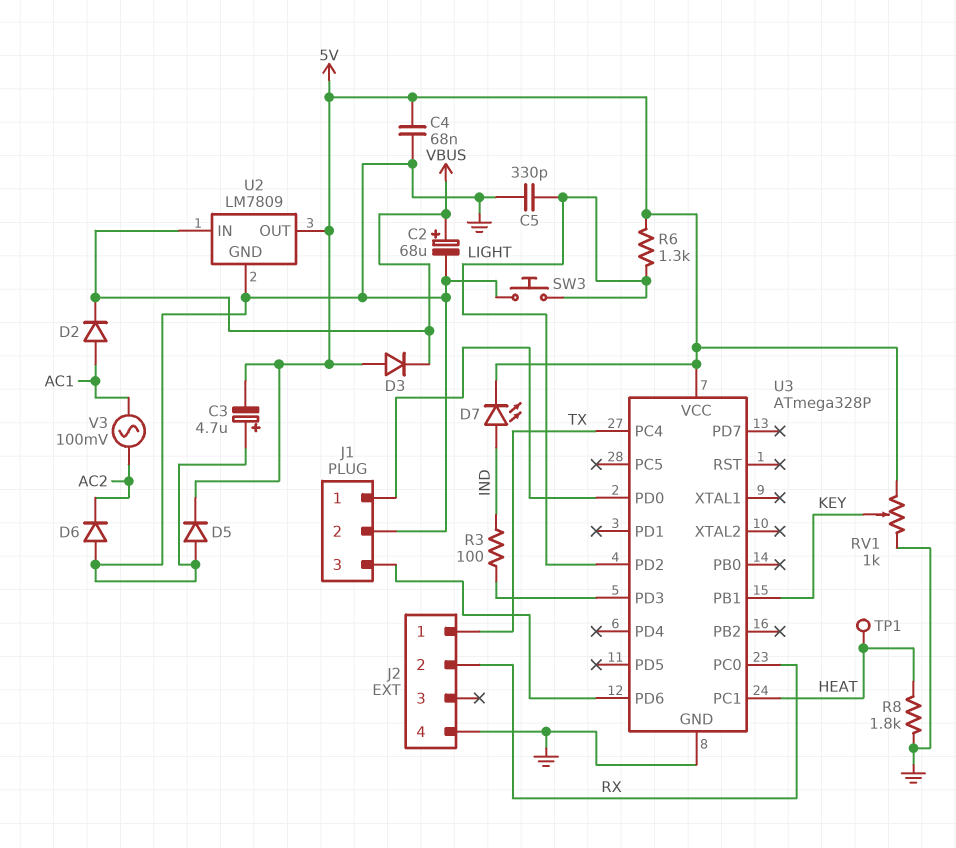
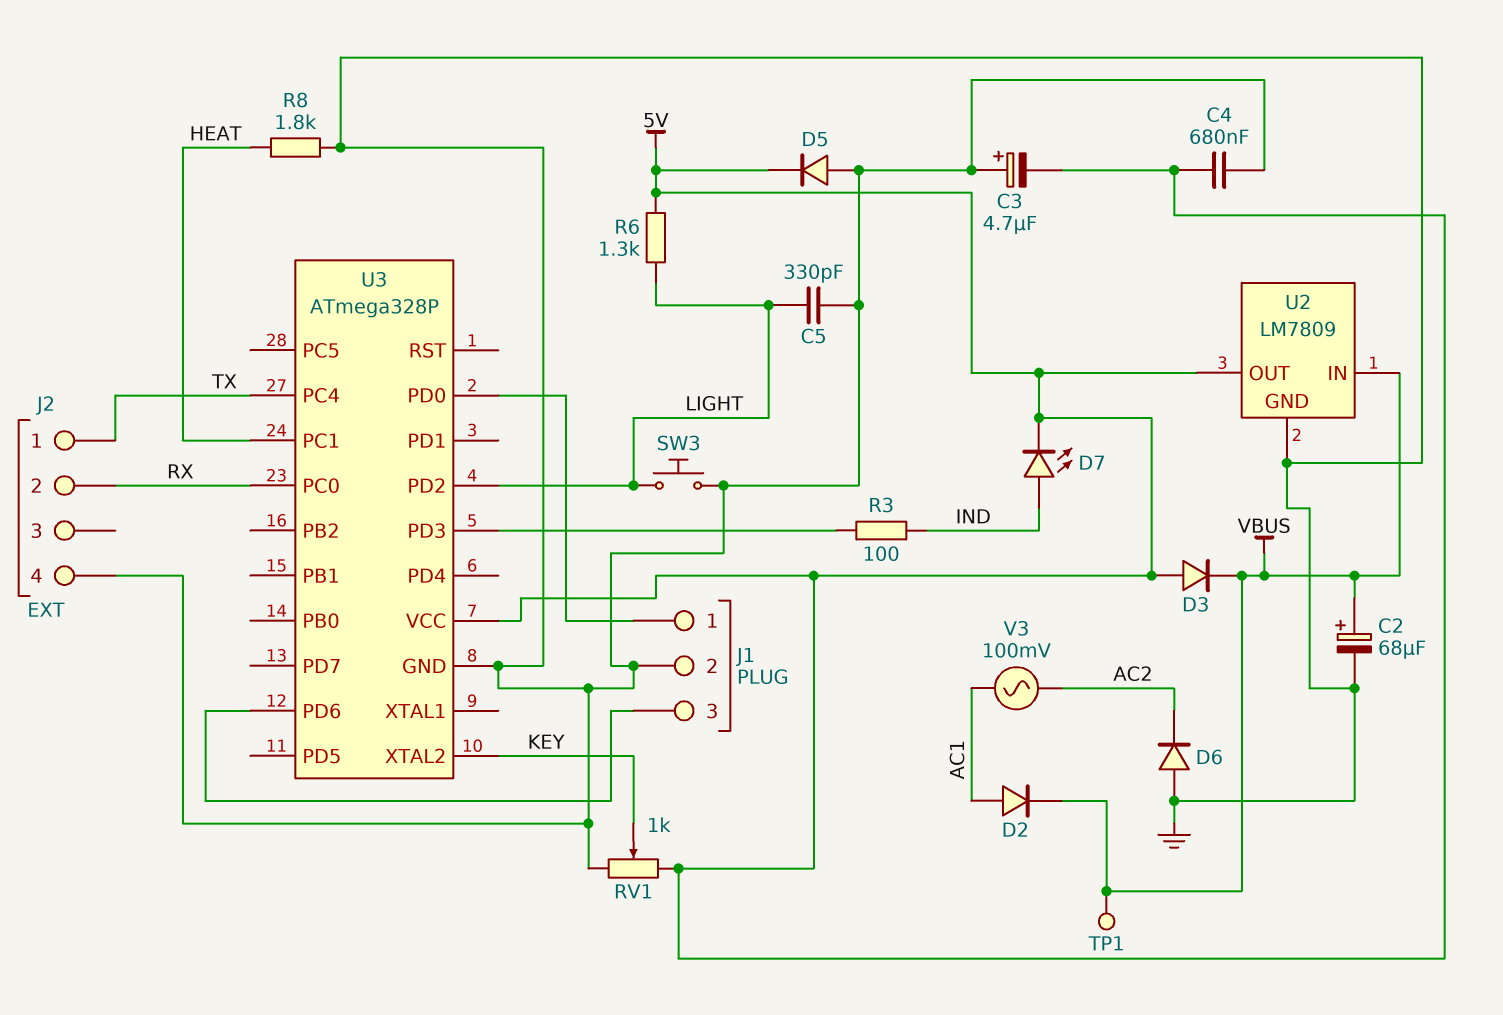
C4: 68nF (5V, GND) -> 680nF (5V, GND)
TP1: test point (HEAT) -> test point (VBUS)
U3 pin PB1: KEY -> none
U3 pin XTAL2: none -> KEY

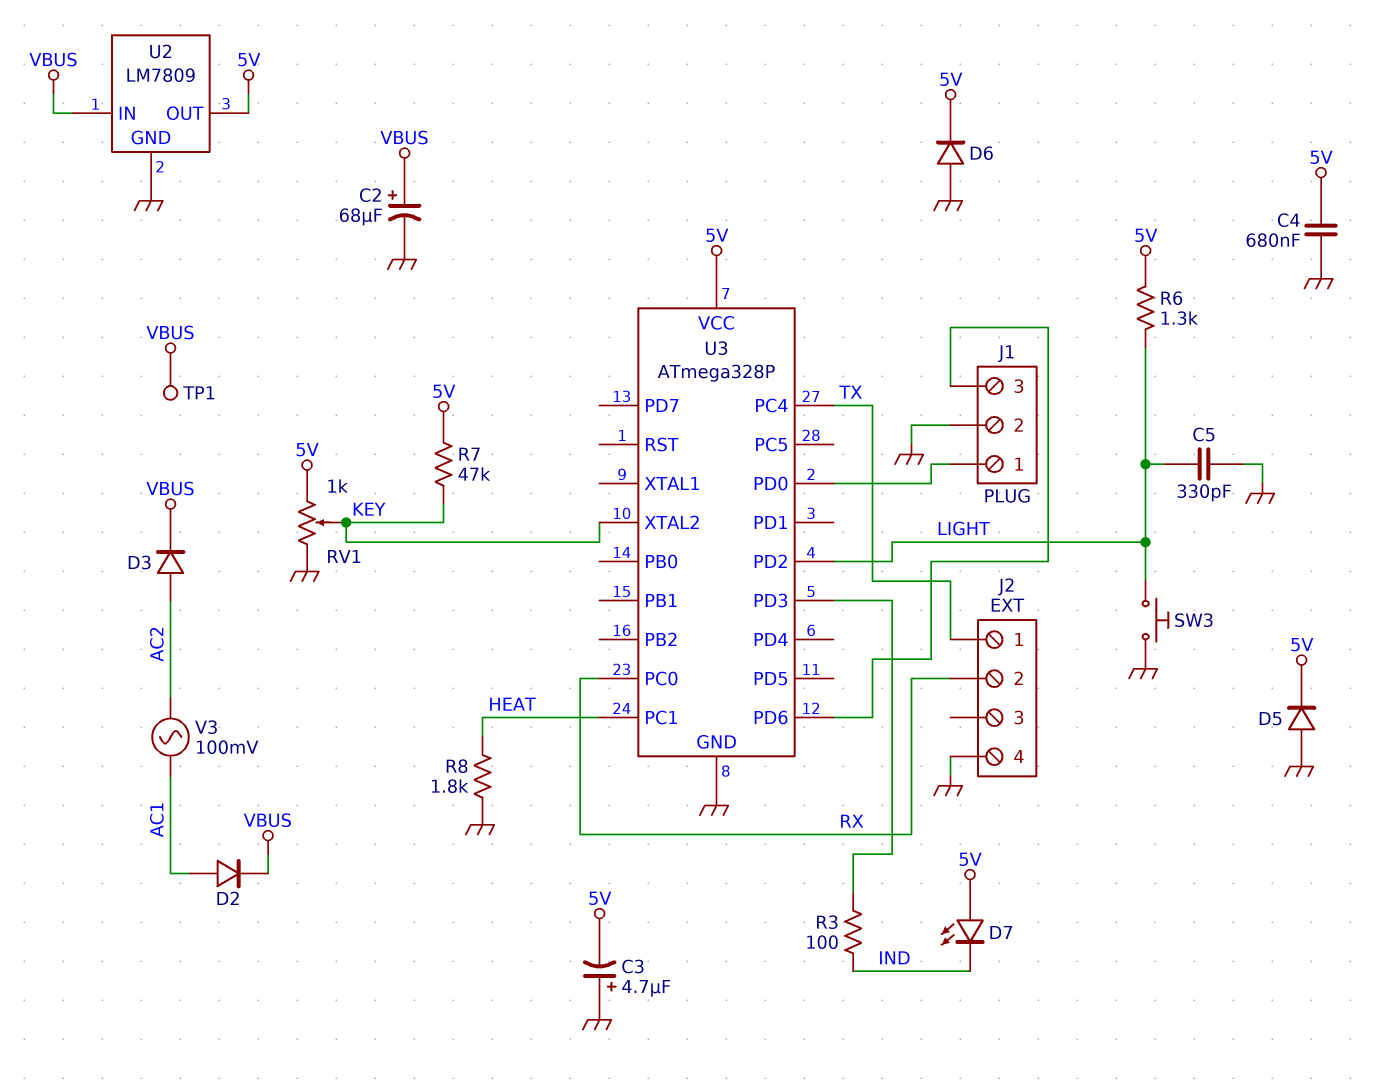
D3: diode (A 5V, K VBUS) -> diode (A AC2, K VBUS)
D6: diode (A GND, K AC2) -> diode (A GND, K 5V)
D7: LED (A IND, K 5V) -> LED (A 5V, K IND)
R7: none -> 47k (5V, KEY)

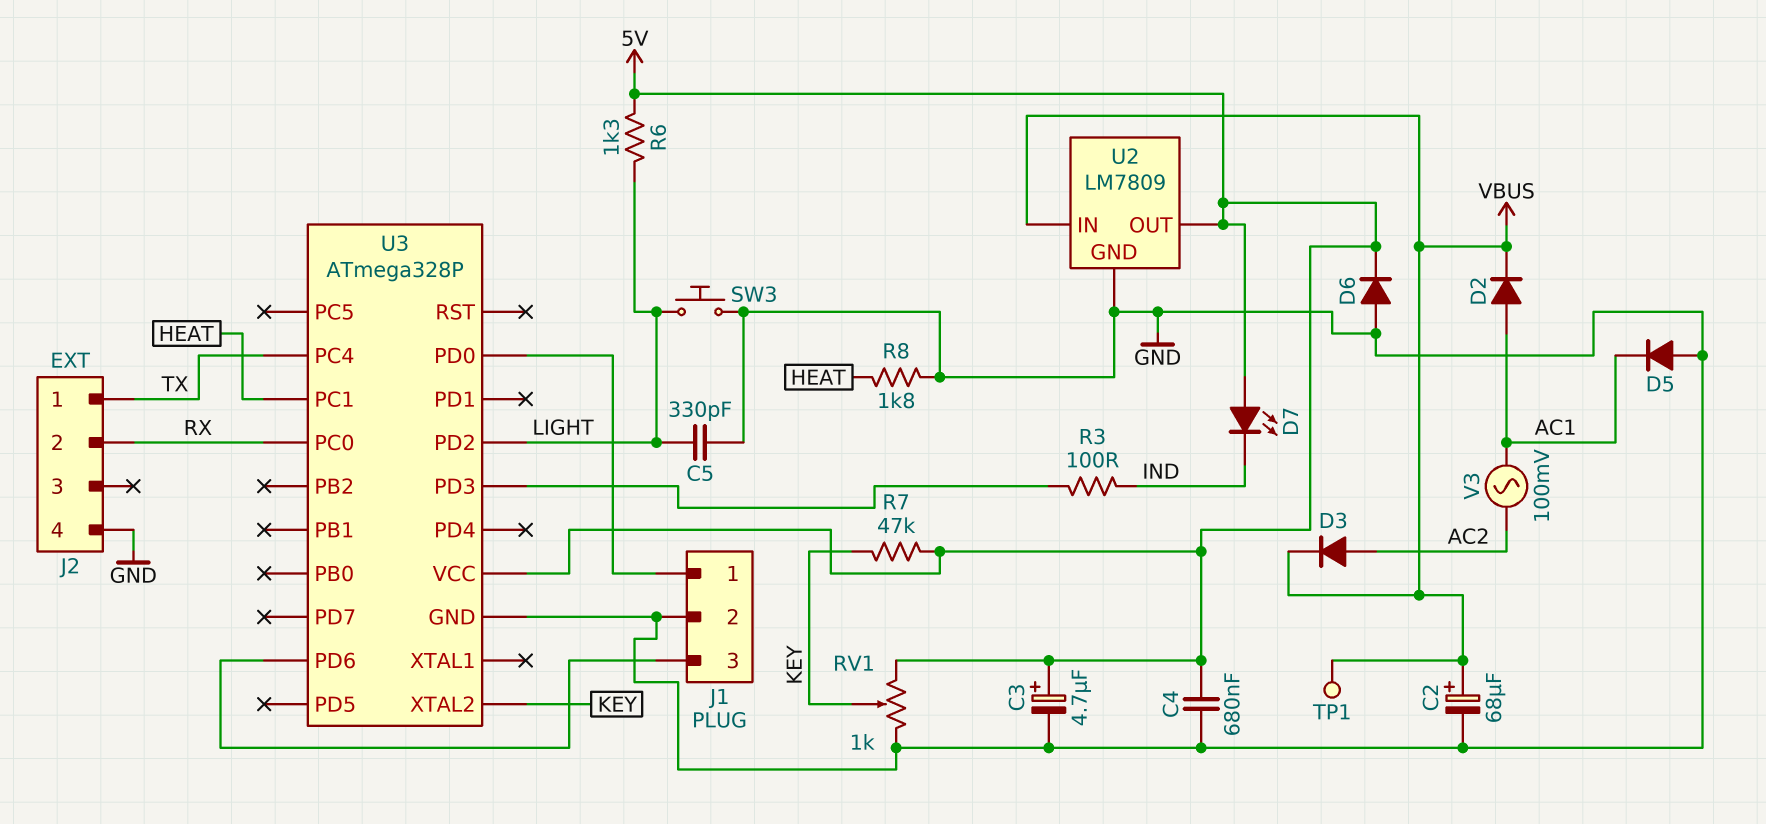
C3: 4.7uF (plus GND, minus 5V) -> 4.7uF (plus 5V, minus GND)
D5: diode (A GND, K 5V) -> diode (A GND, K AC1)

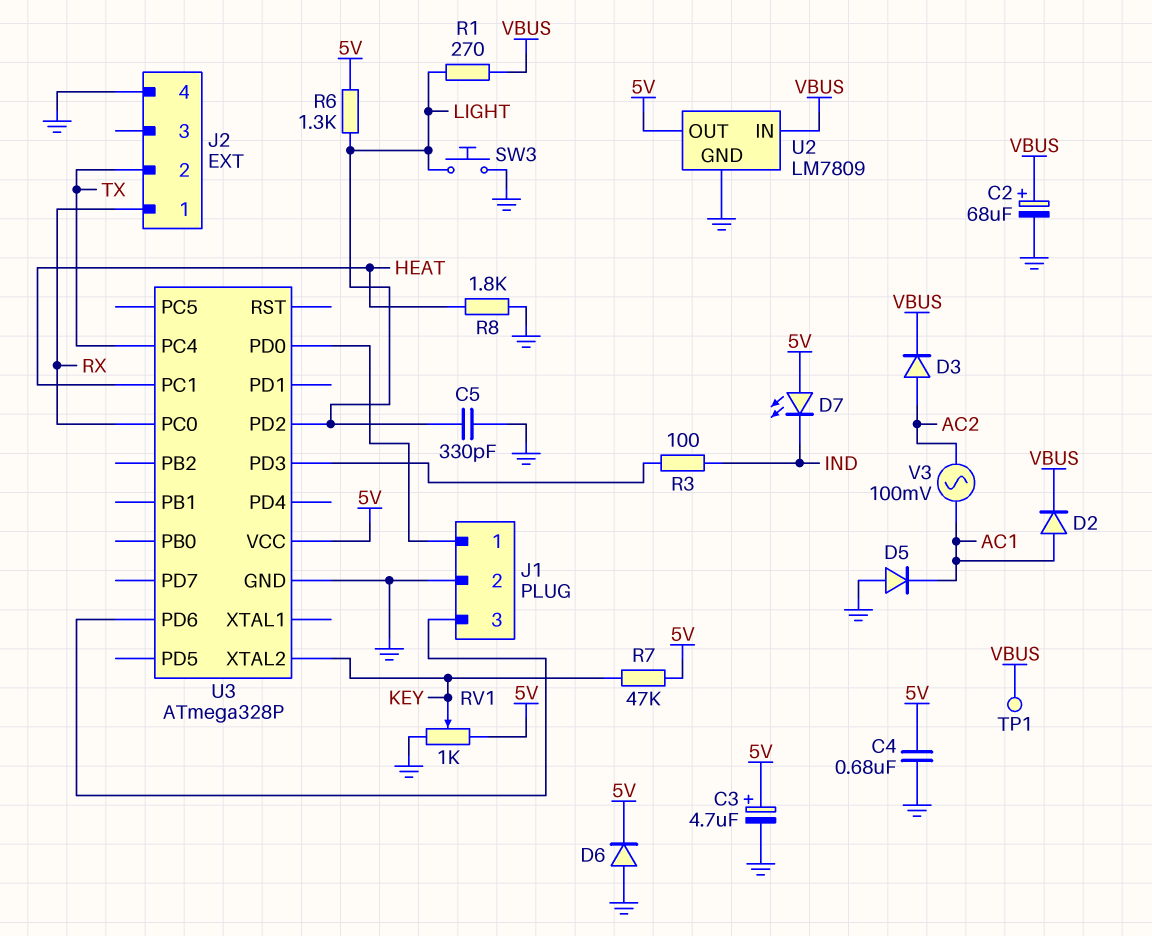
J2 pin 1: TX -> RX
J2 pin 2: RX -> TX
R1: none -> 270 (LIGHT, VBUS)

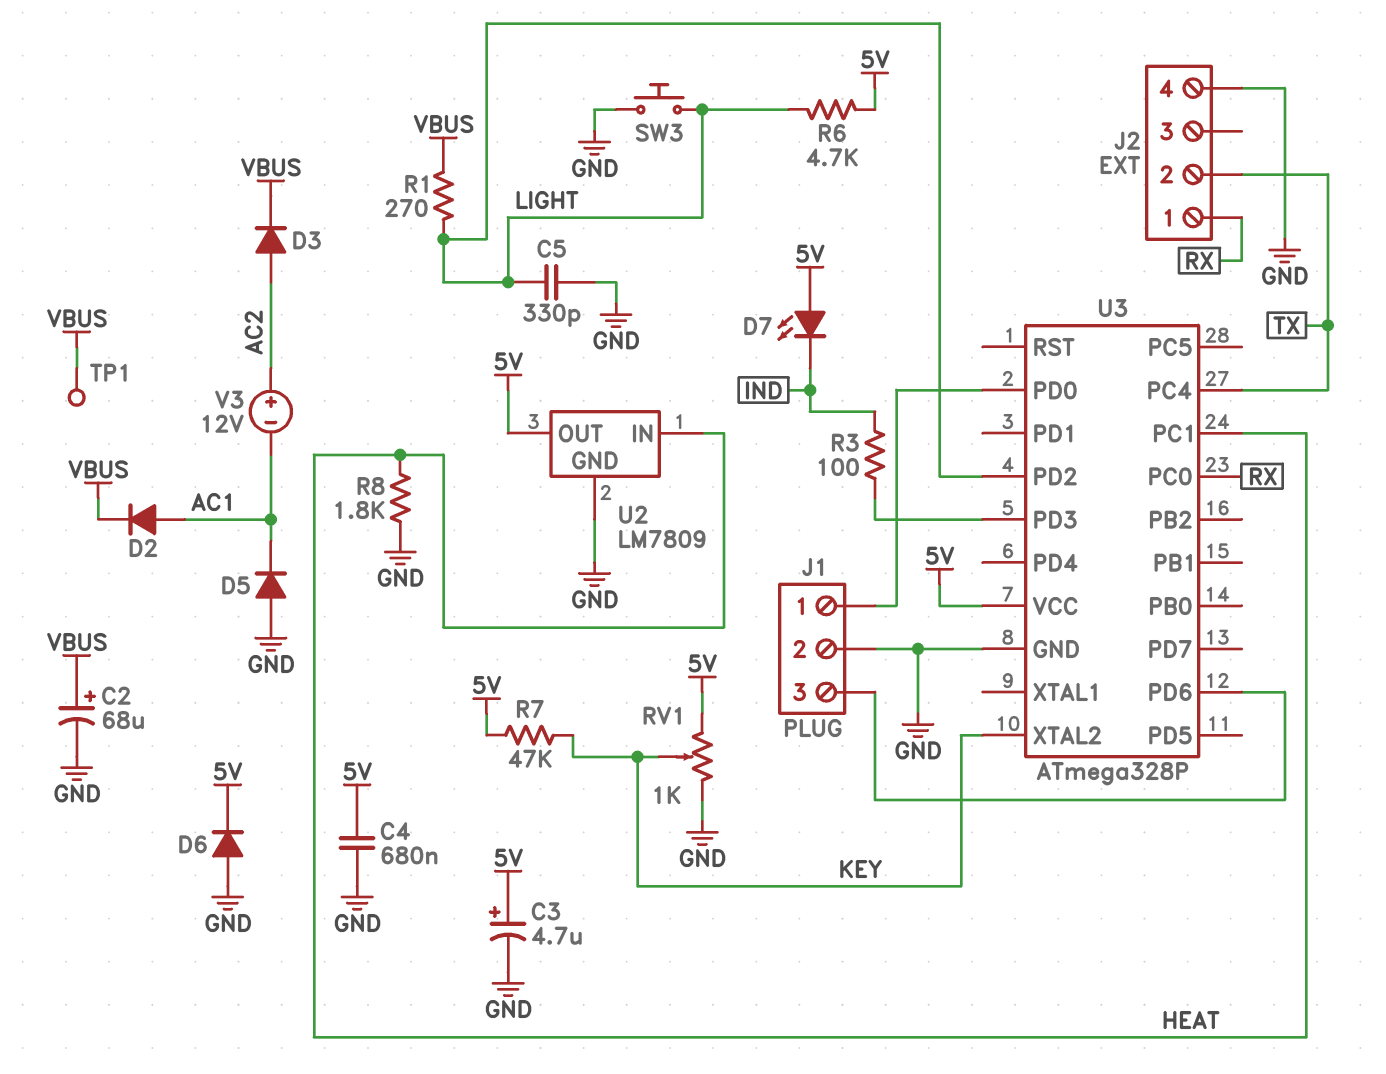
R6: 1.3k (5V, LIGHT) -> 4.7k (5V, LIGHT)
U2 pin IN: VBUS -> HEAT
V3: AC 100mV (AC1, AC2) -> 12V (plus AC2, minus AC1)

